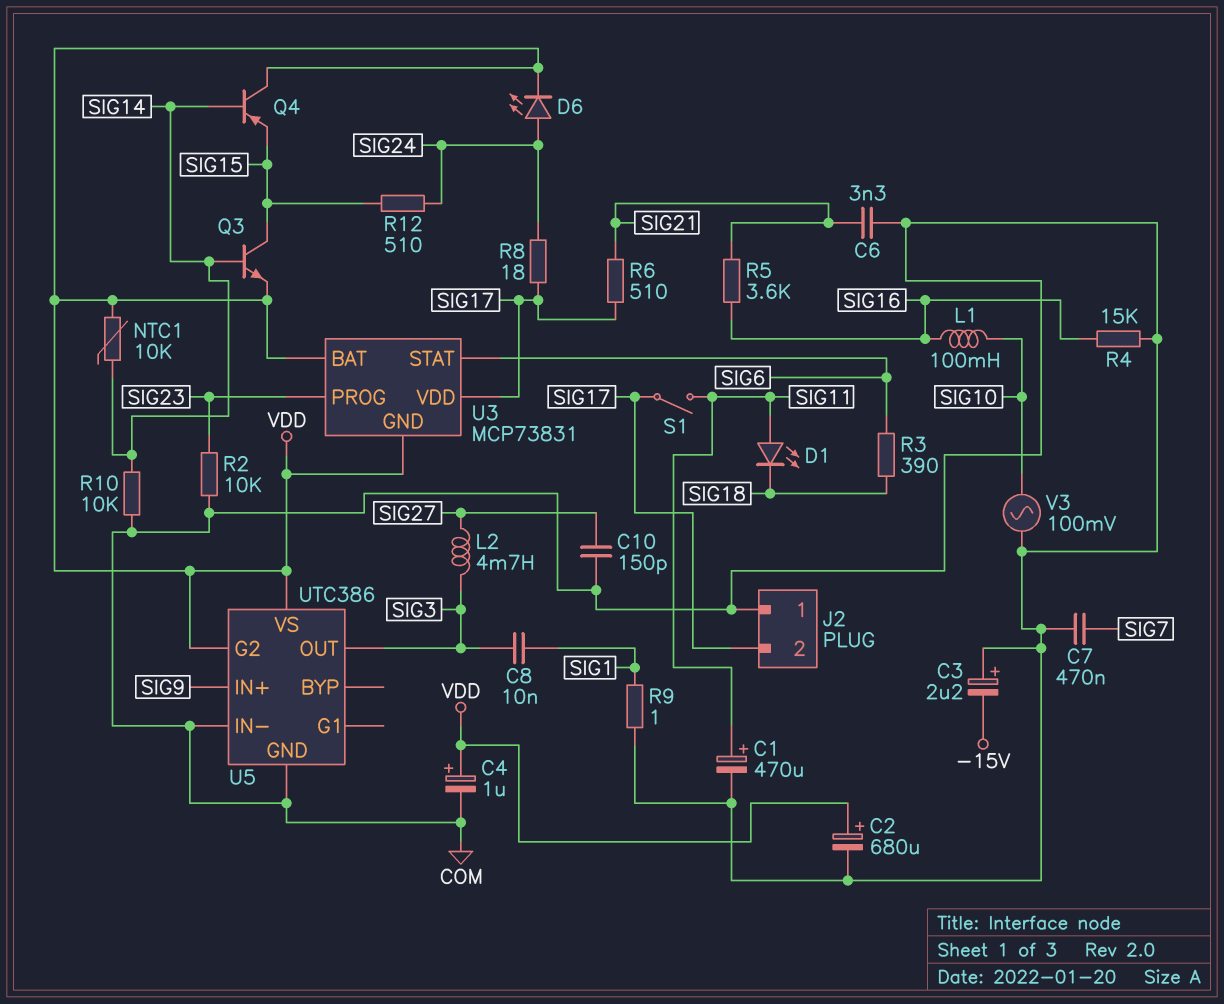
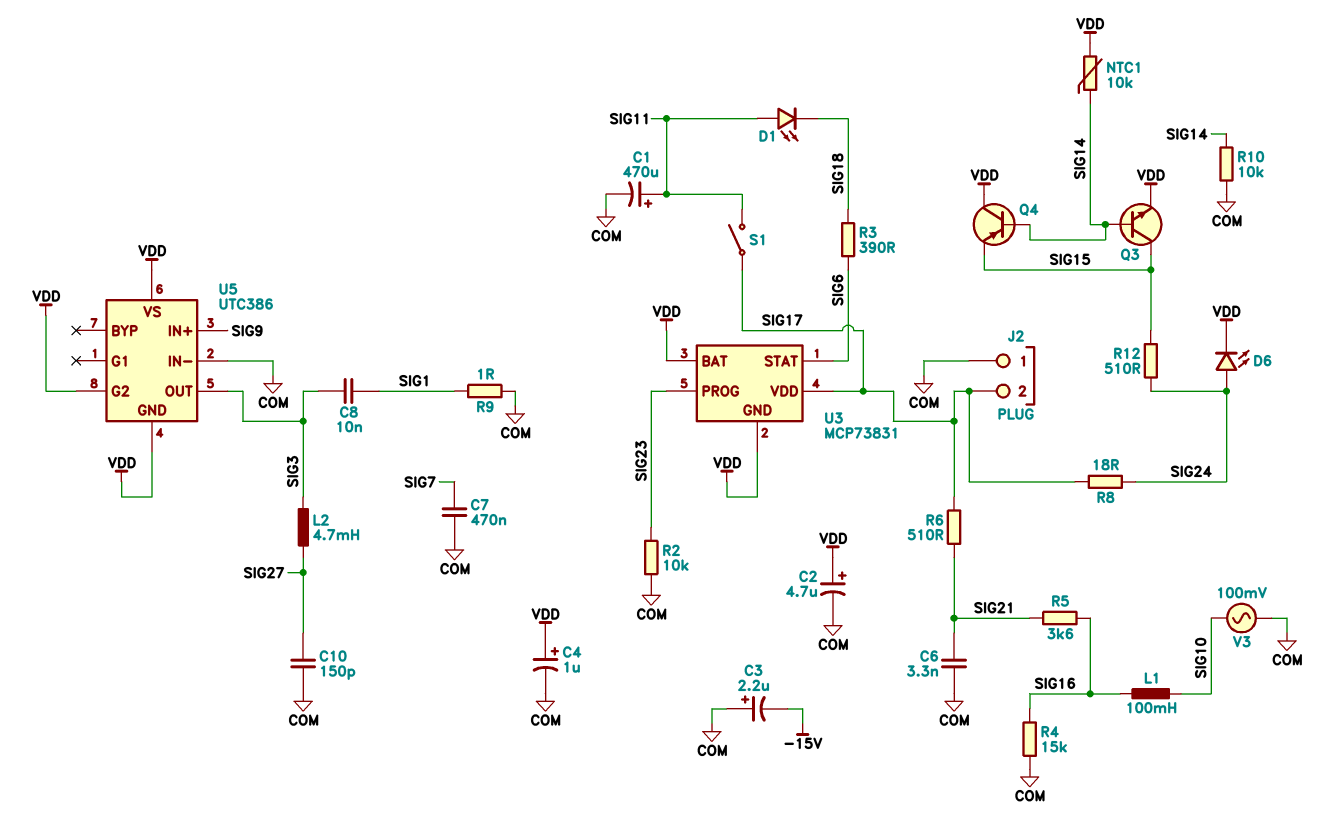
C2: 680uF (plus VDD, minus COM) -> 4.7uF (plus VDD, minus COM)
U5 pin GND: COM -> VDD

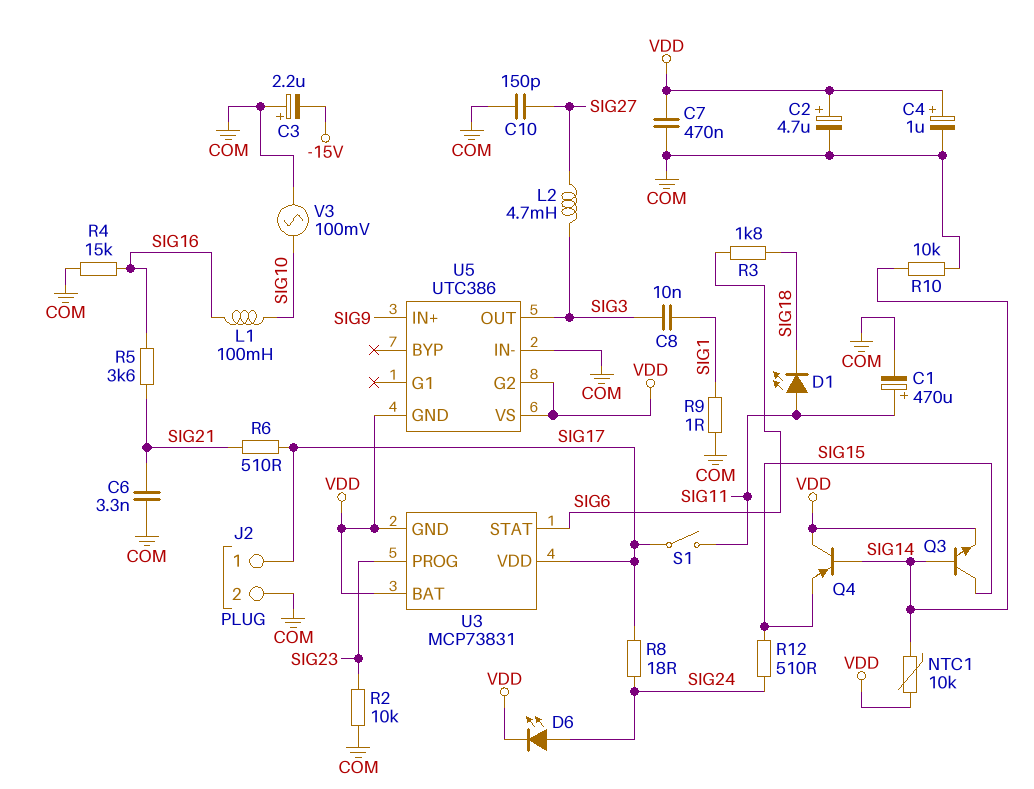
C7: 470nF (COM, SIG7) -> 470nF (COM, VDD)
J2 pin 1: COM -> SIG17
J2 pin 2: SIG17 -> COM
R3: 390 (SIG6, SIG18) -> 1.8k (SIG6, SIG18)

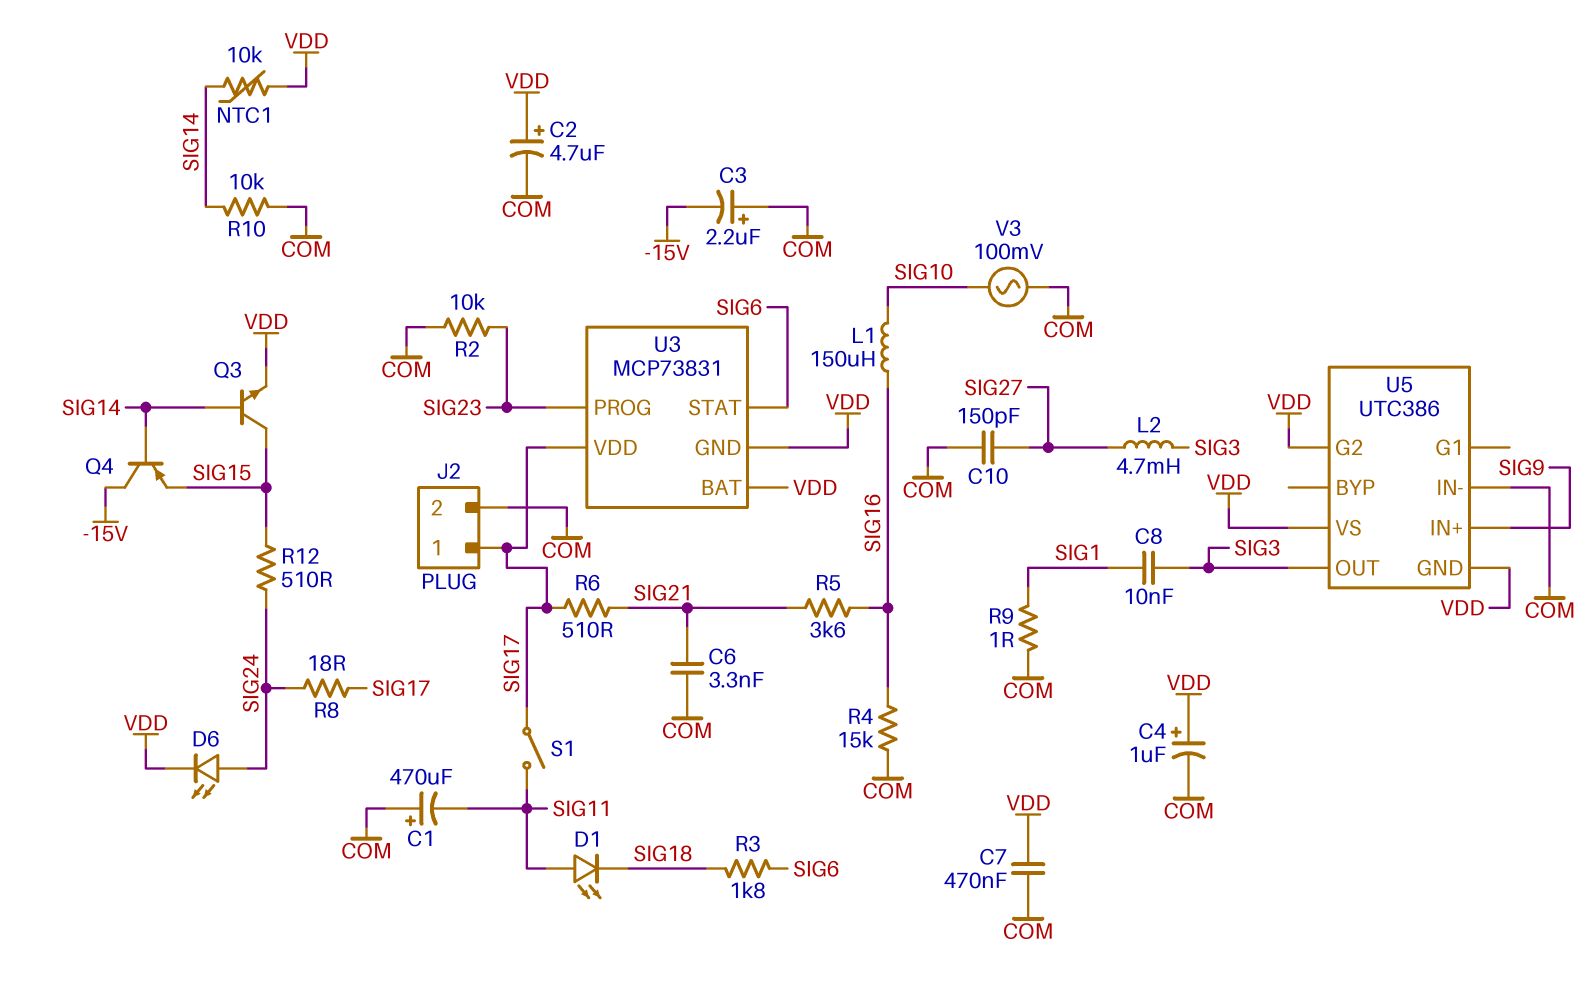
C1: 470uF (plus SIG11, minus COM) -> 470uF (plus COM, minus SIG11)
L1: 100mH (SIG10, SIG16) -> 150uH (SIG10, SIG16)
Q4: PNP (B SIG14, C VDD, E SIG15) -> PNP (B SIG14, C -15V, E SIG15)

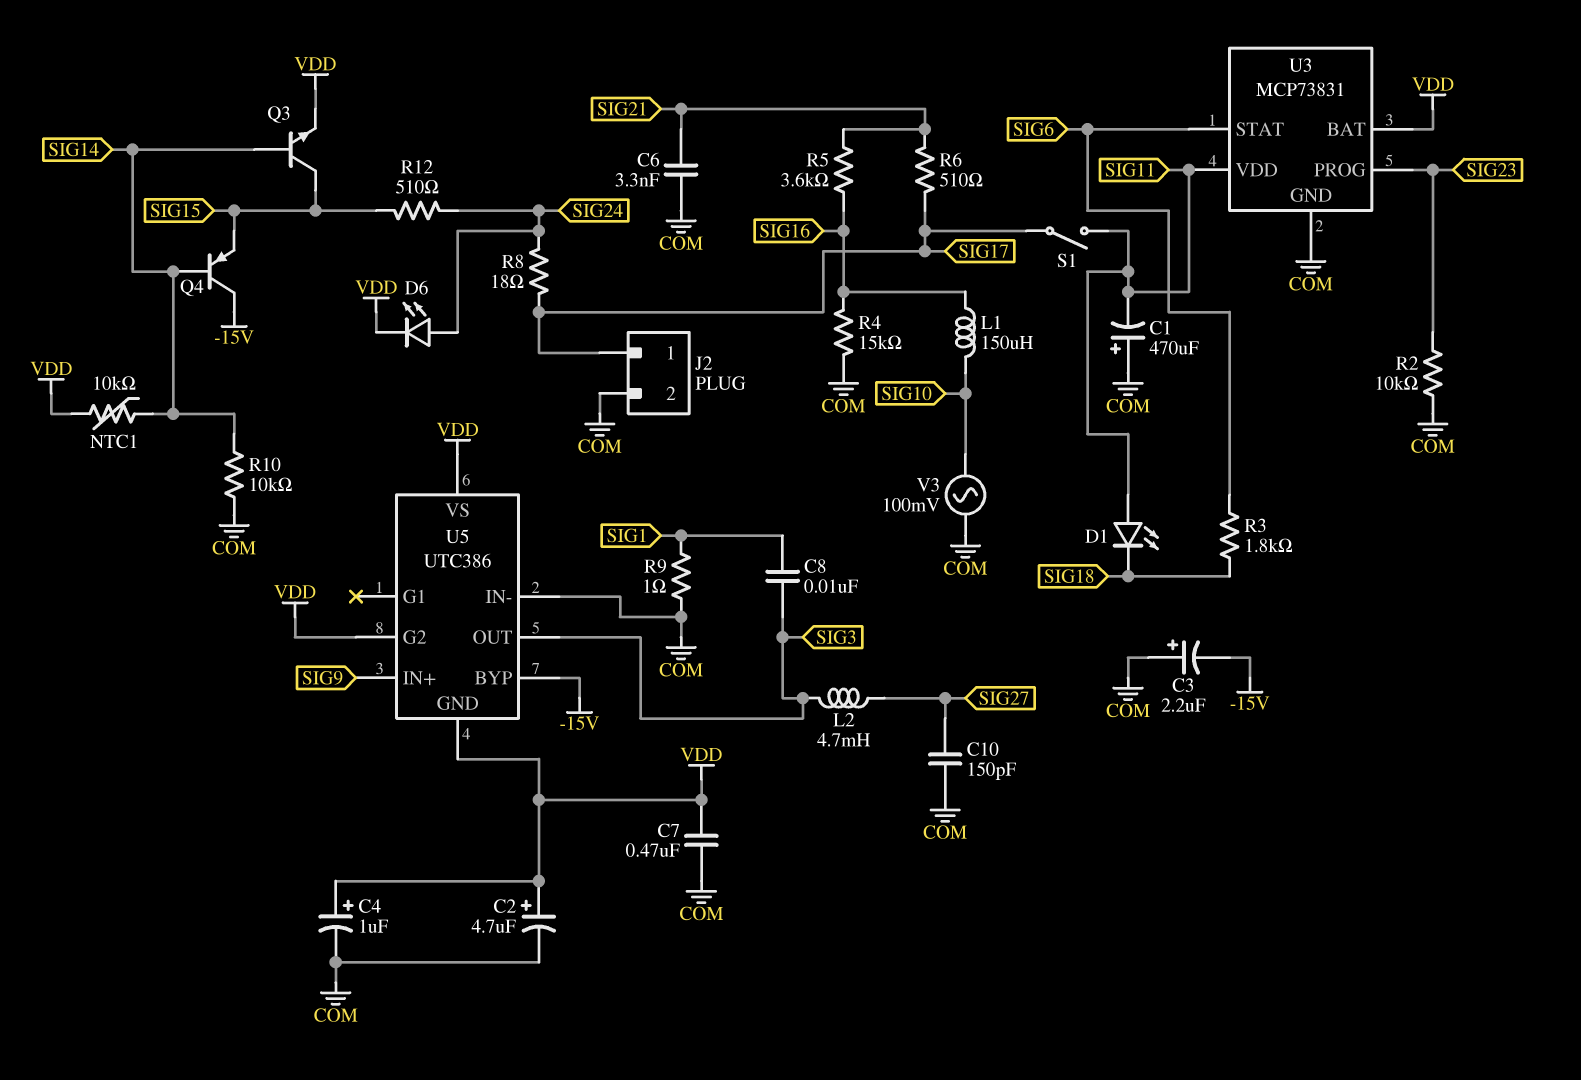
U3 pin GND: VDD -> COM
U3 pin VDD: SIG17 -> SIG11
U5 pin BYP: none -> -15V

